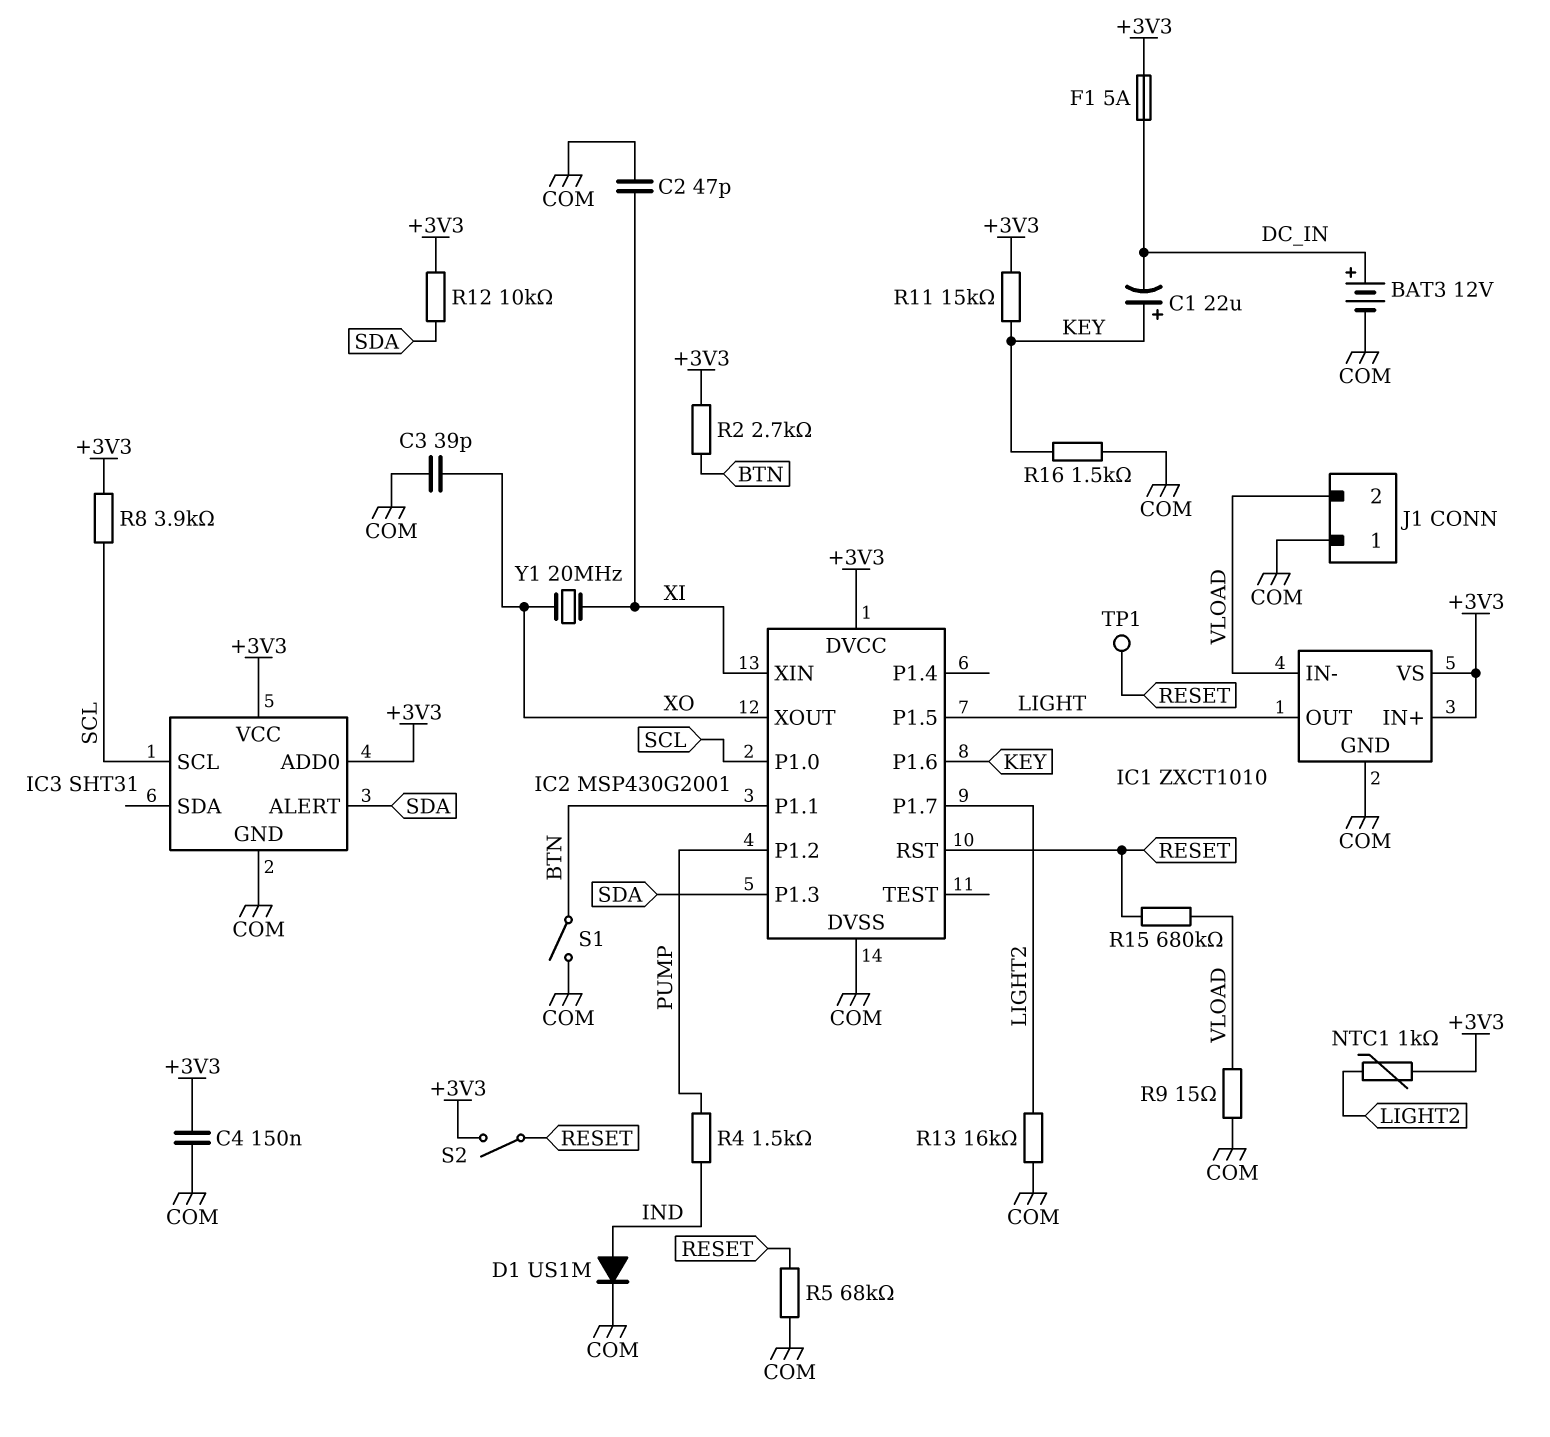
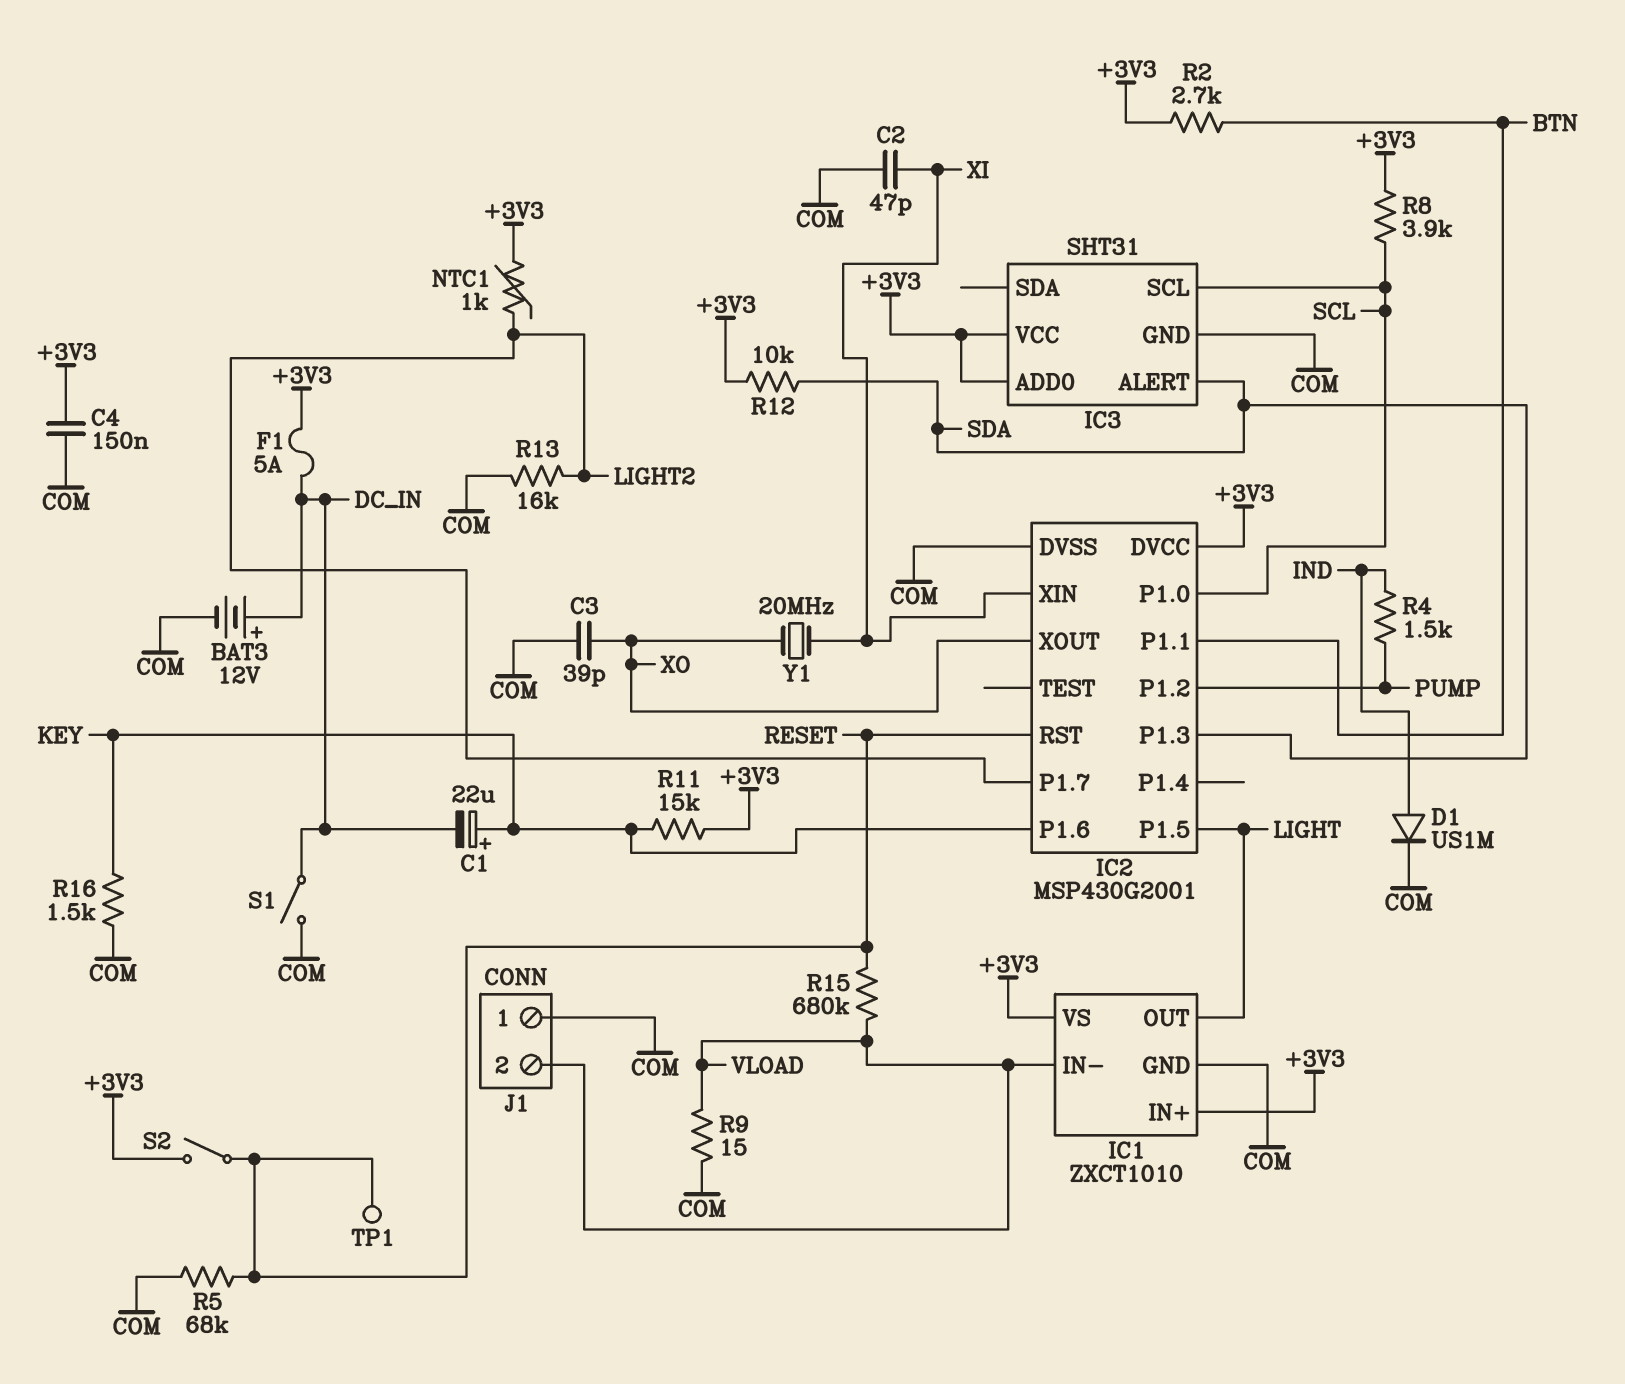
S1: switch (BTN, COM) -> switch (COM, DC_IN)

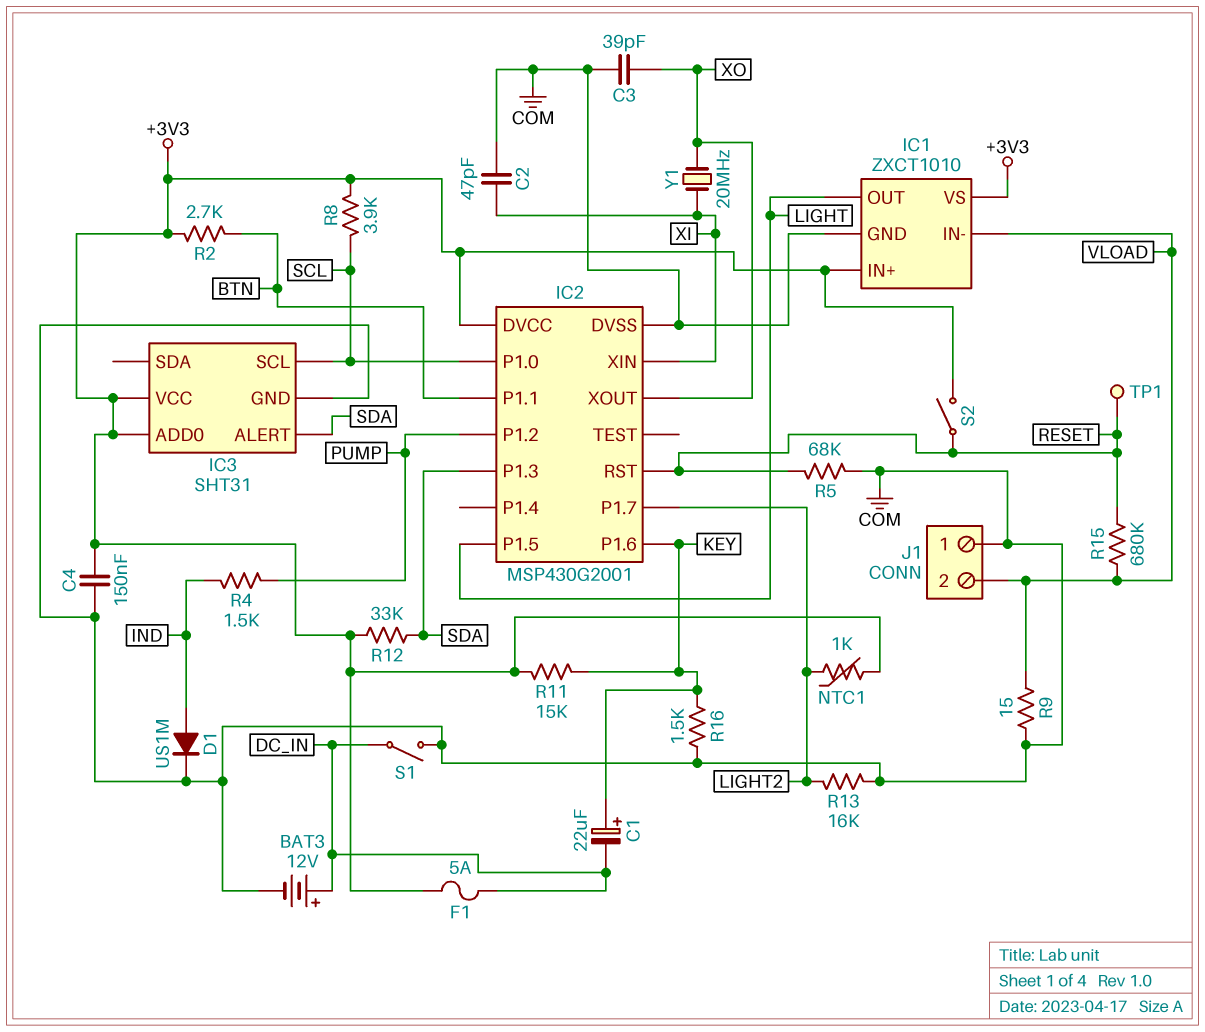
R12: 10k (+3V3, SDA) -> 33k (+3V3, SDA)

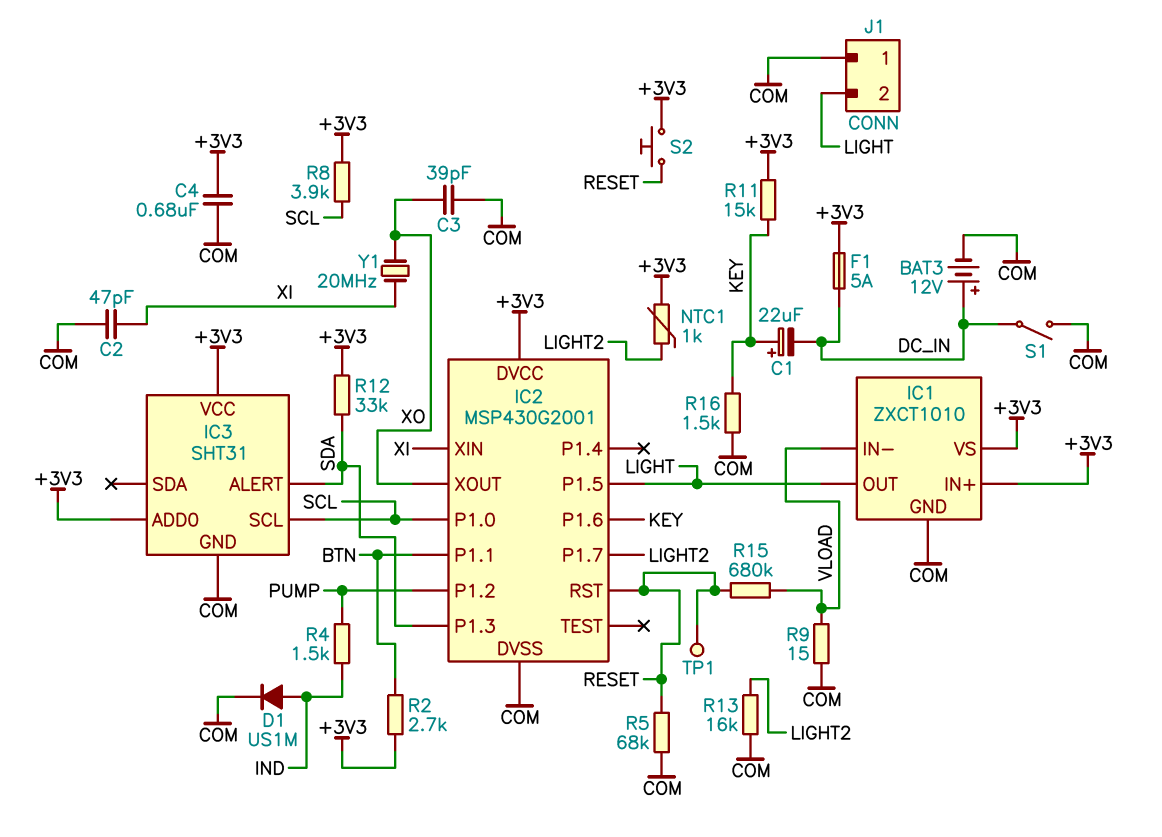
C4: 150nF (+3V3, COM) -> 680nF (+3V3, COM)
J1 pin 2: VLOAD -> LIGHT
S2: switch (+3V3, RESET) -> button (+3V3, RESET)

